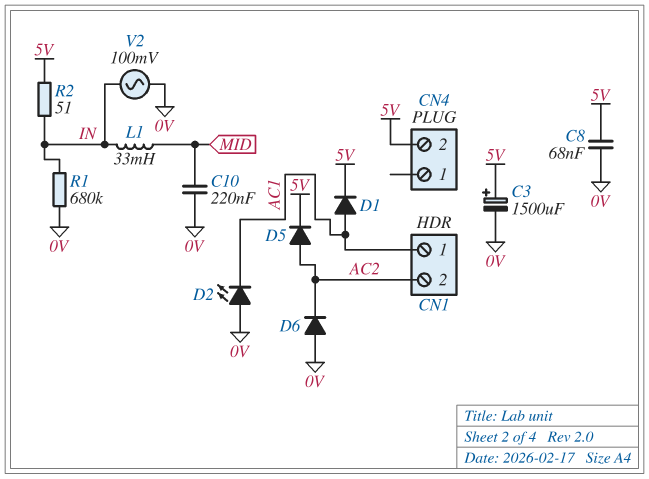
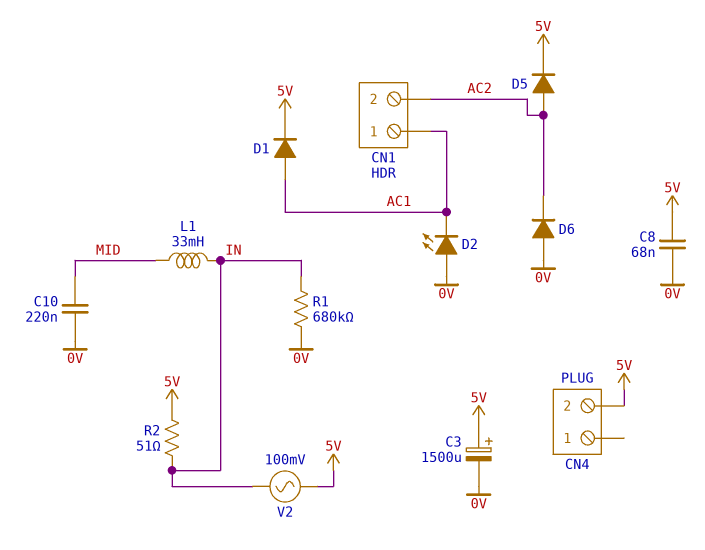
V2: AC 100mV (0V, IN) -> AC 100mV (5V, IN)

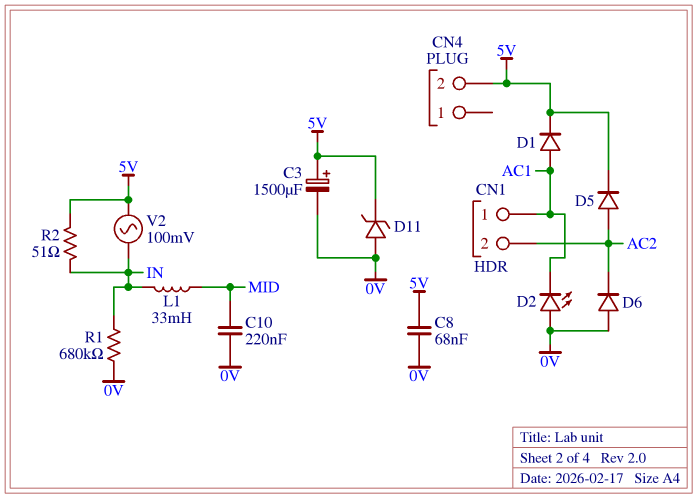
D11: none -> zener (A 0V, K 5V)

